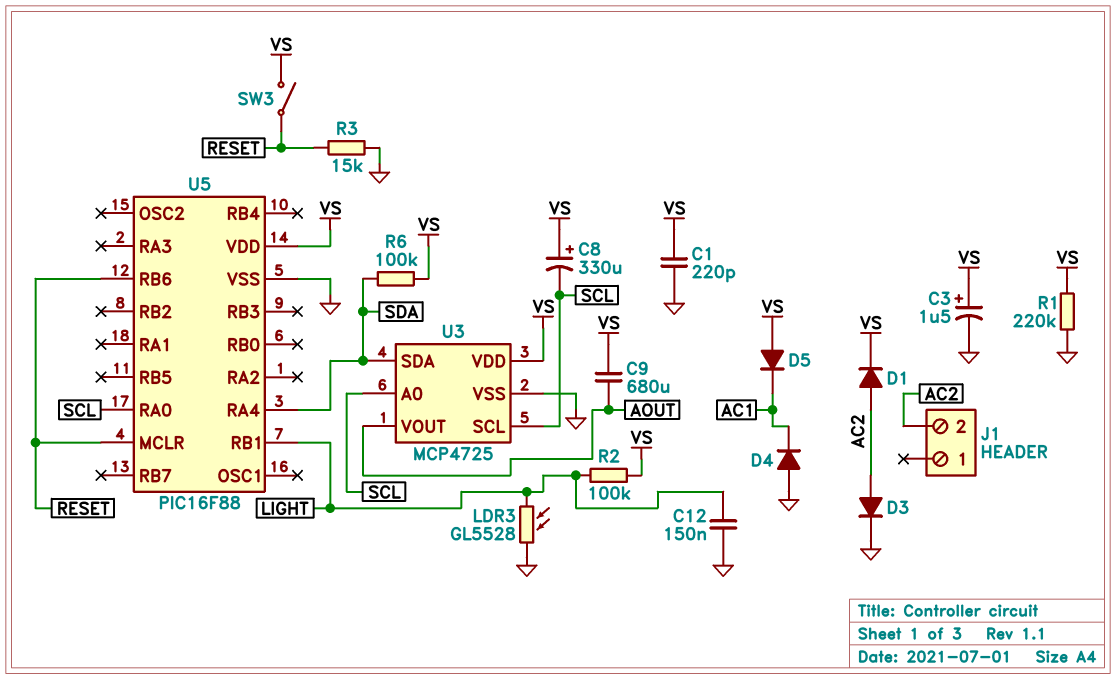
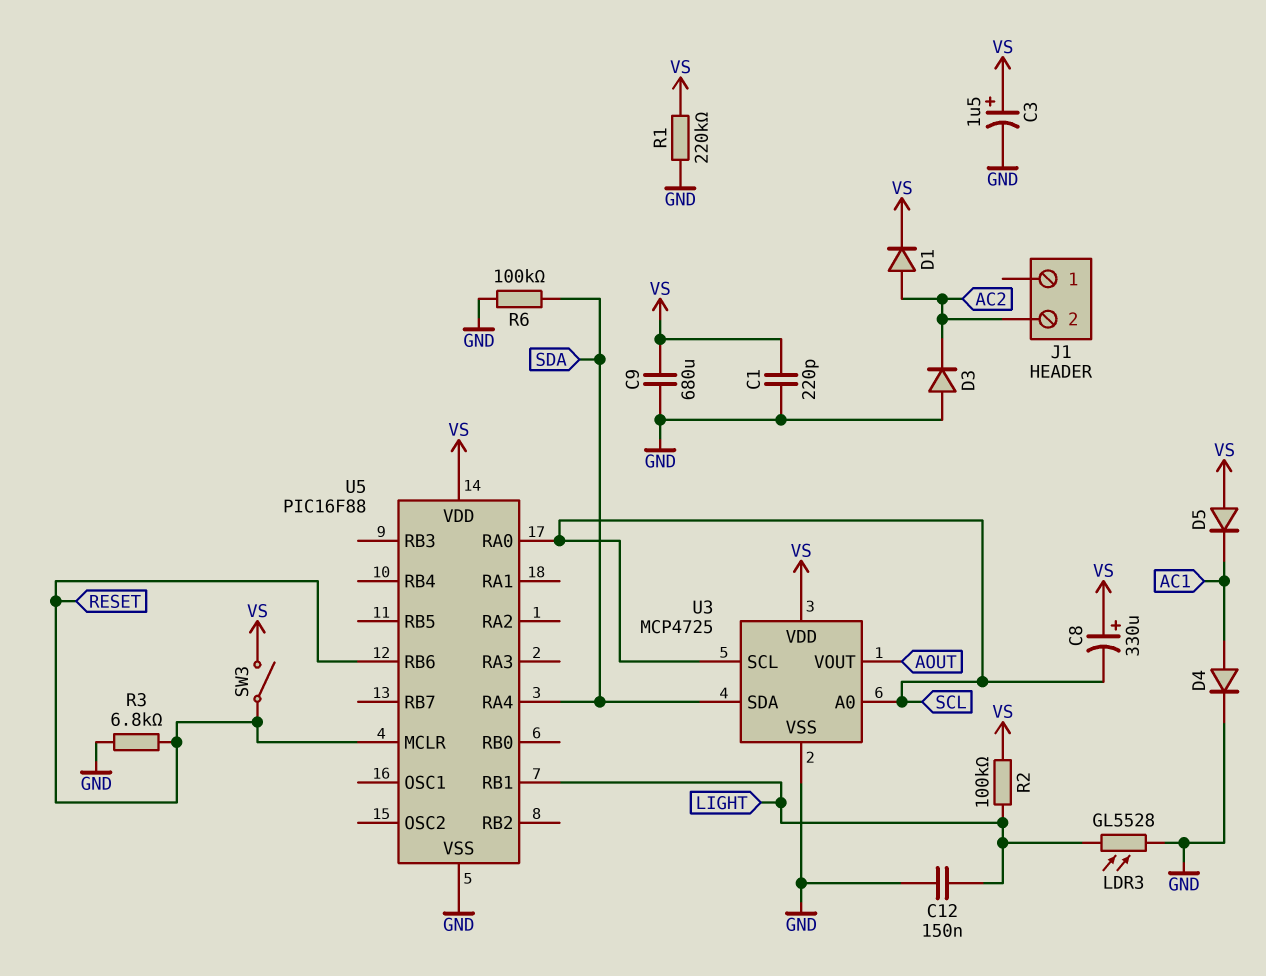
C9: 680uF (AOUT, VS) -> 680uF (GND, VS)
D3: diode (A AC2, K GND) -> diode (A GND, K AC2)
D4: diode (A GND, K AC1) -> diode (A AC1, K GND)
R3: 15k (GND, RESET) -> 6.8k (GND, RESET)
R6: 100k (SDA, VS) -> 100k (GND, SDA)

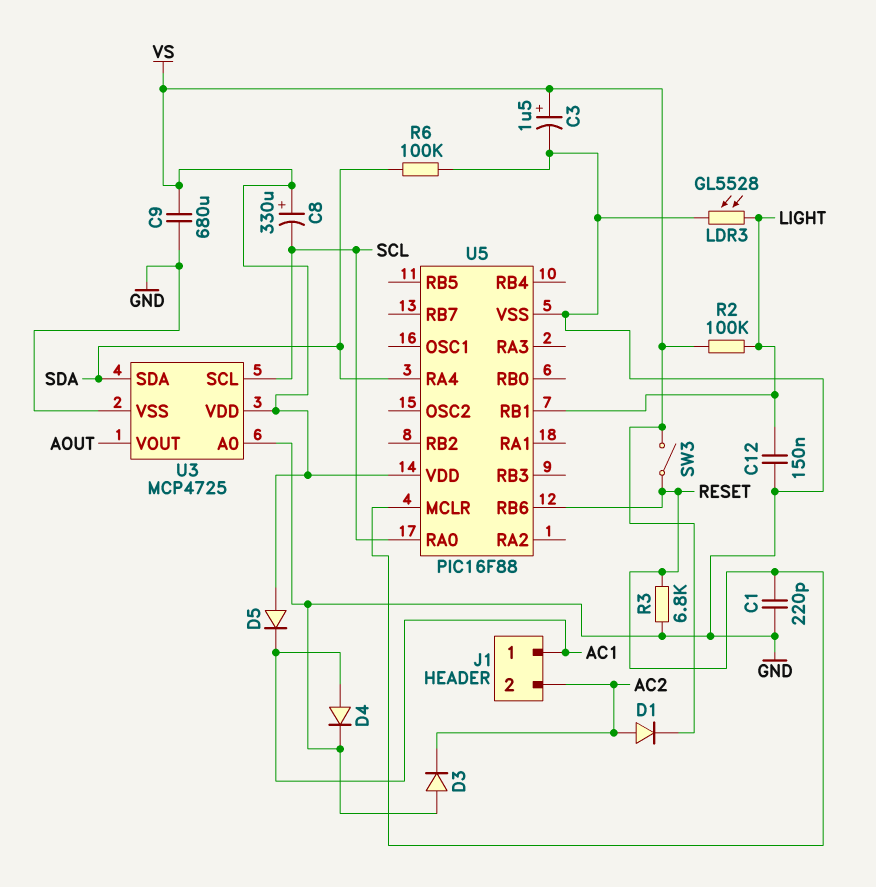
C1: 220pF (GND, VS) -> 220pF (GND, RESET)
J1 pin 1: none -> AC1
R1: 220k (GND, VS) -> none
U3 pin A0: SCL -> GND

